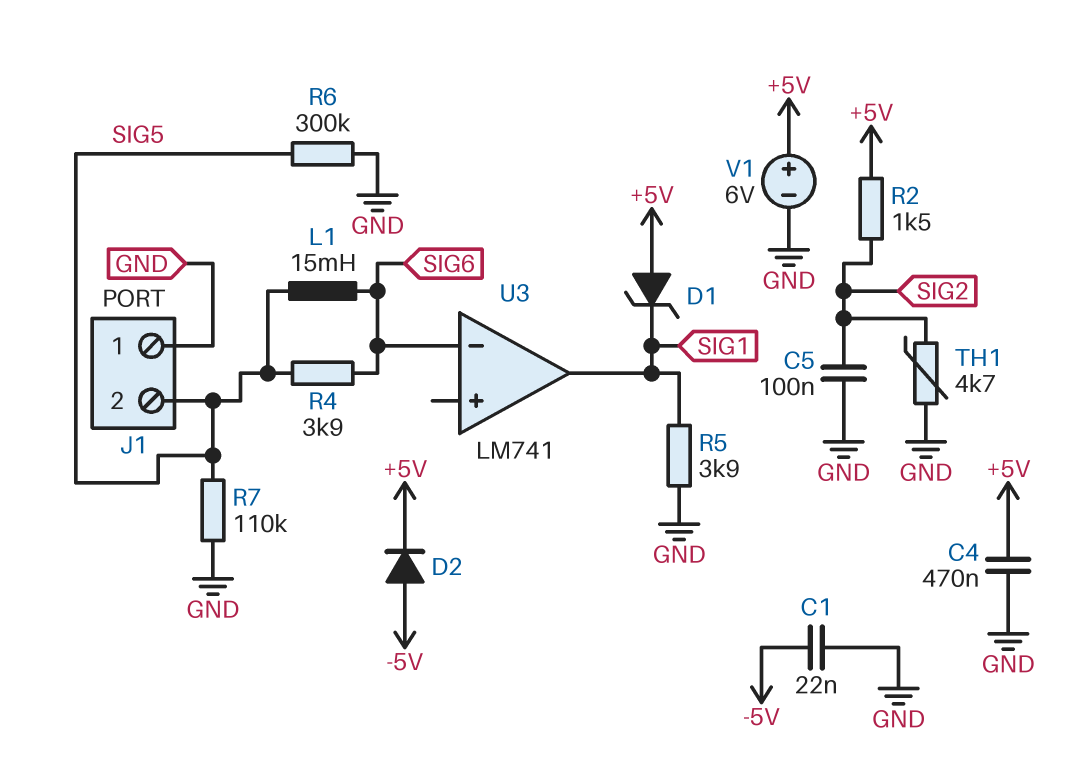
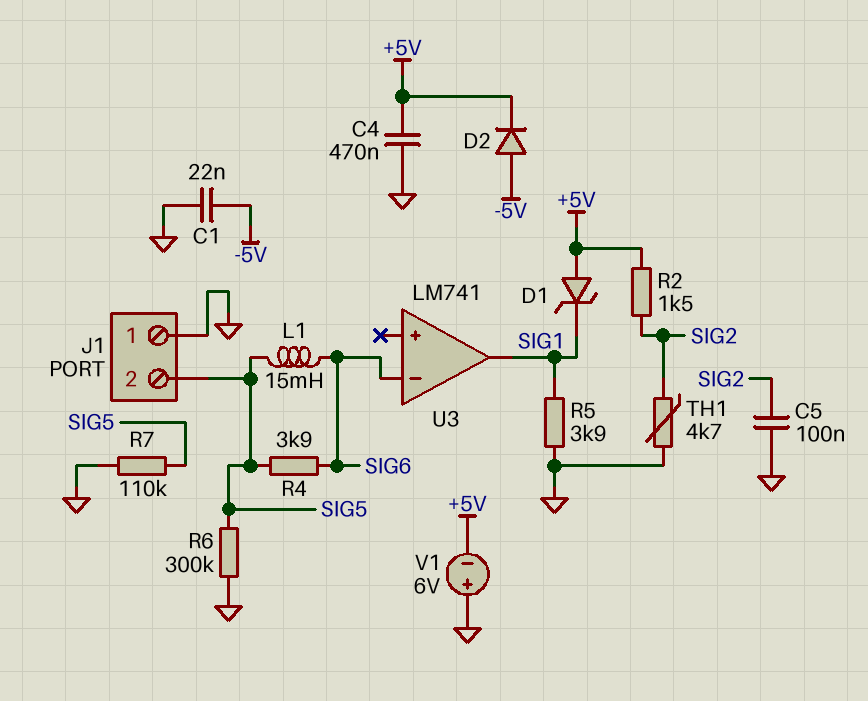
V1: 6V (plus +5V, minus GND) -> 6V (plus GND, minus +5V)

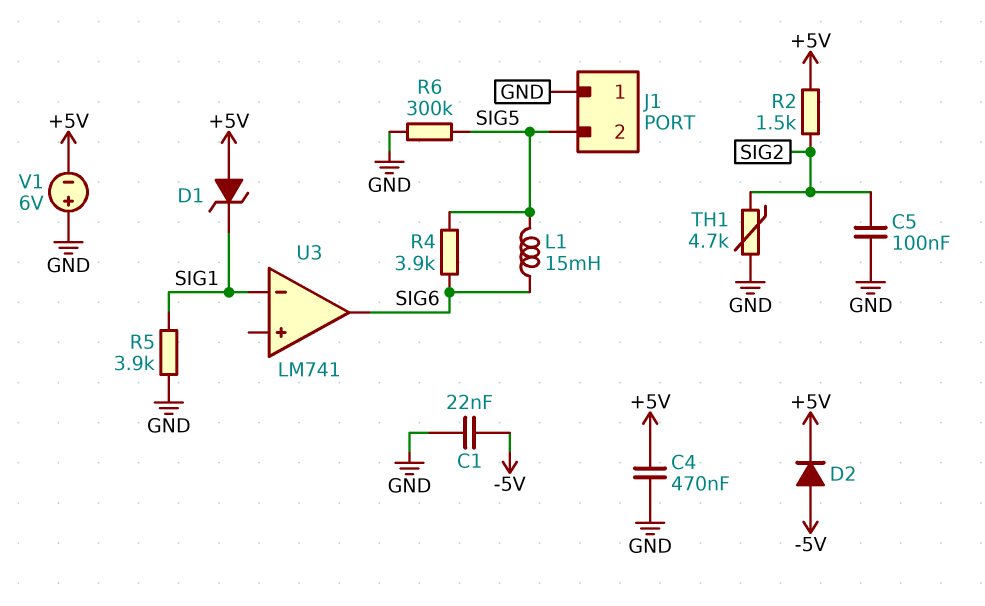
R7: 110k (GND, SIG5) -> none
U3 pin in-: SIG6 -> SIG1
U3 pin out: SIG1 -> SIG6

